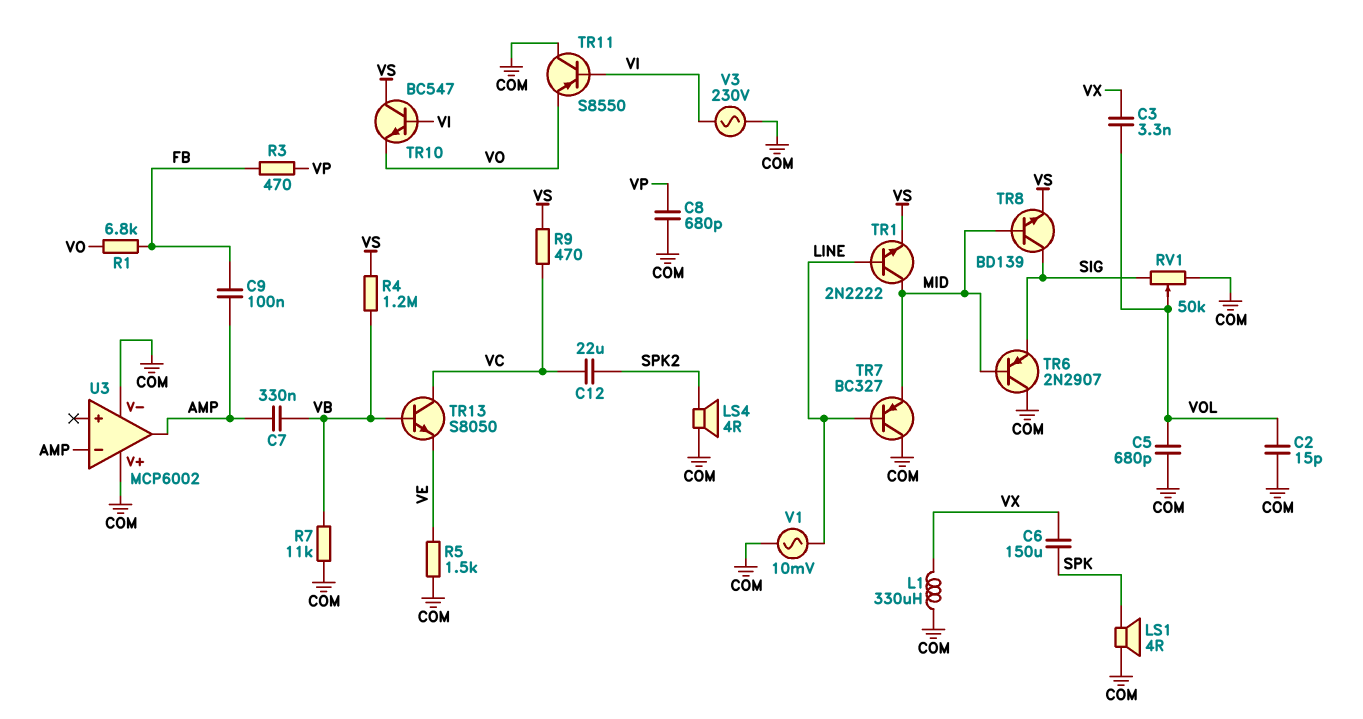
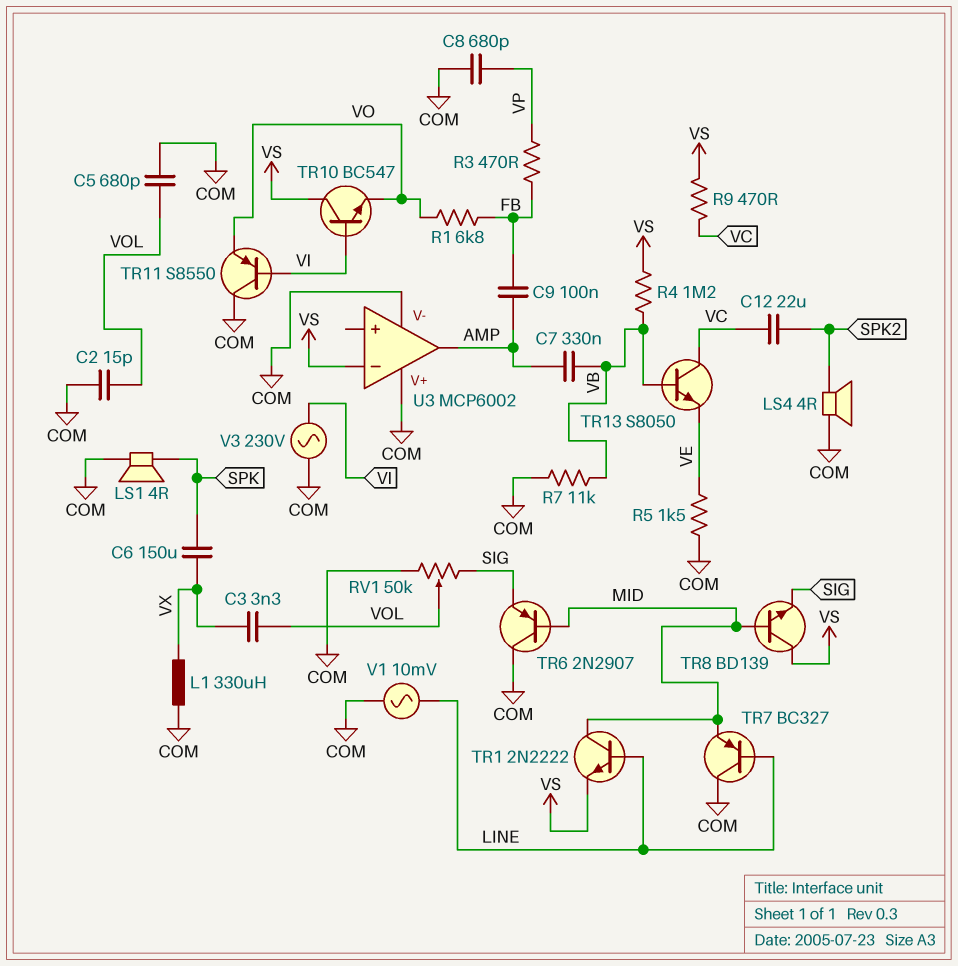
TR8: NPN BD139 (B MID, C SIG, E VS) -> NPN BD139 (B MID, C VS, E SIG)
U3 pin in-: AMP -> VS

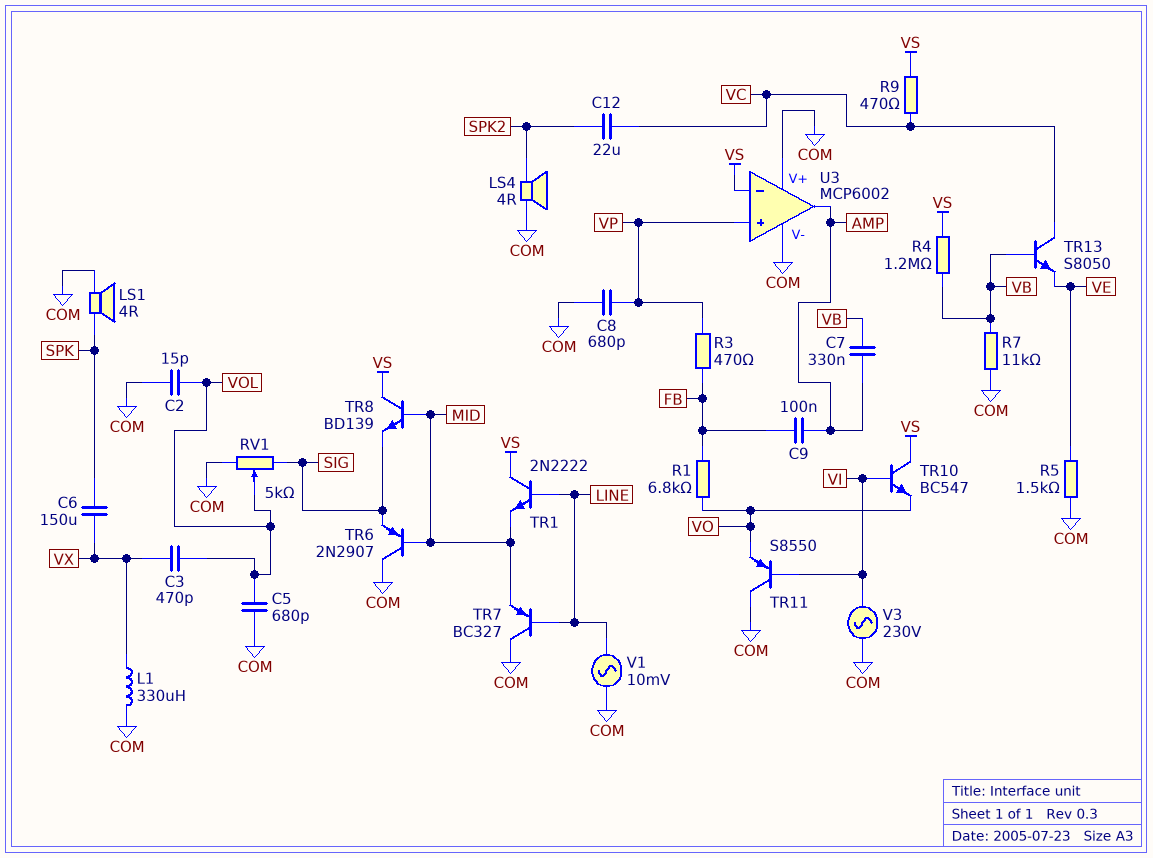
C3: 3.3nF (VOL, VX) -> 470pF (VOL, VX)
RV1: 50k (COM, SIG, wiper VOL) -> 5k (COM, SIG, wiper VOL)
TR1: NPN 2N2222 (B LINE, C MID, E VS) -> NPN 2N2222 (B LINE, C VS, E MID)
U3 pin in+: none -> VP

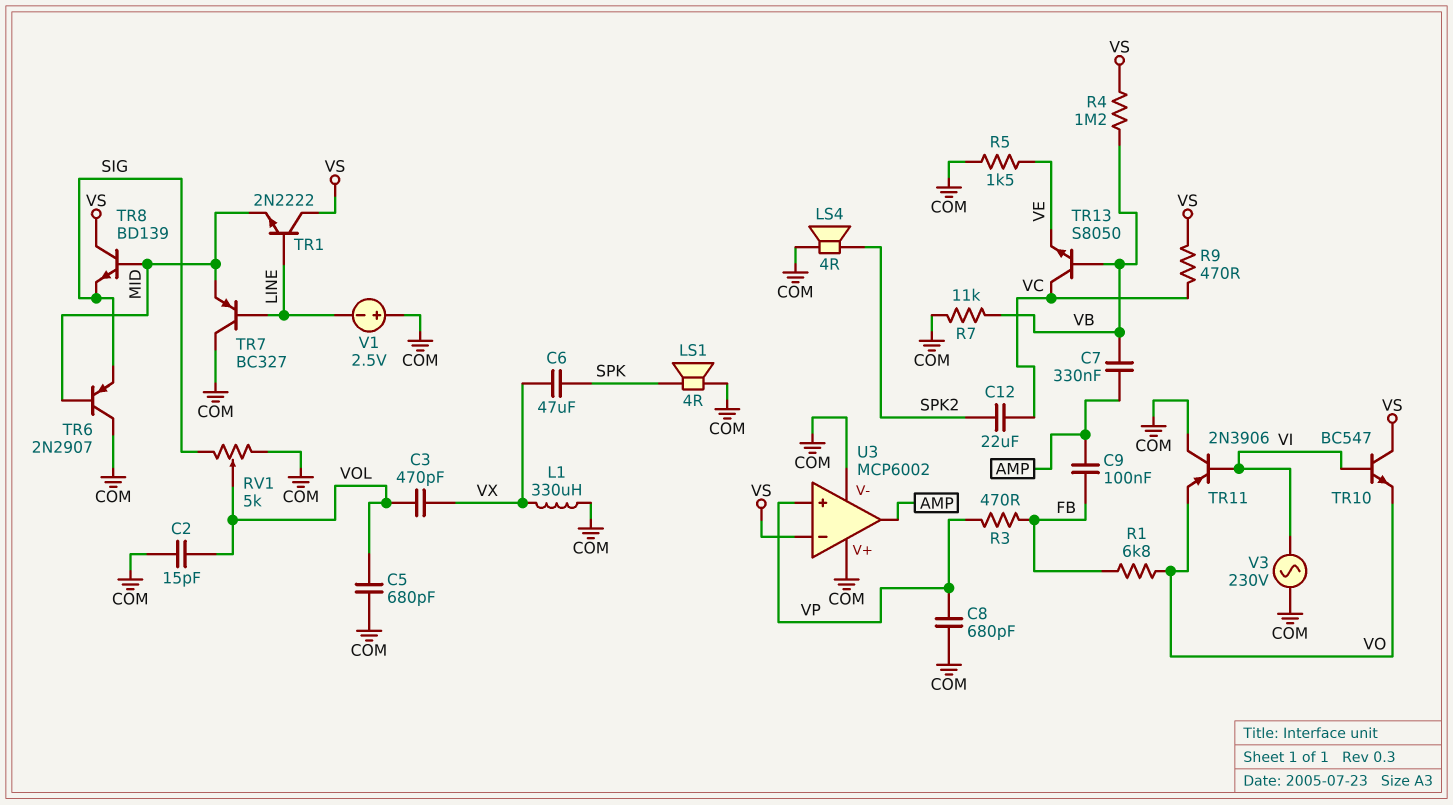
C6: 150uF (SPK, VX) -> 47uF (SPK, VX)
TR11: PNP S8550 (B VI, C COM, E VO) -> PNP 2N3906 (B VI, C COM, E VO)
V1: AC 10mV (COM, LINE) -> 2.5V (plus COM, minus LINE)

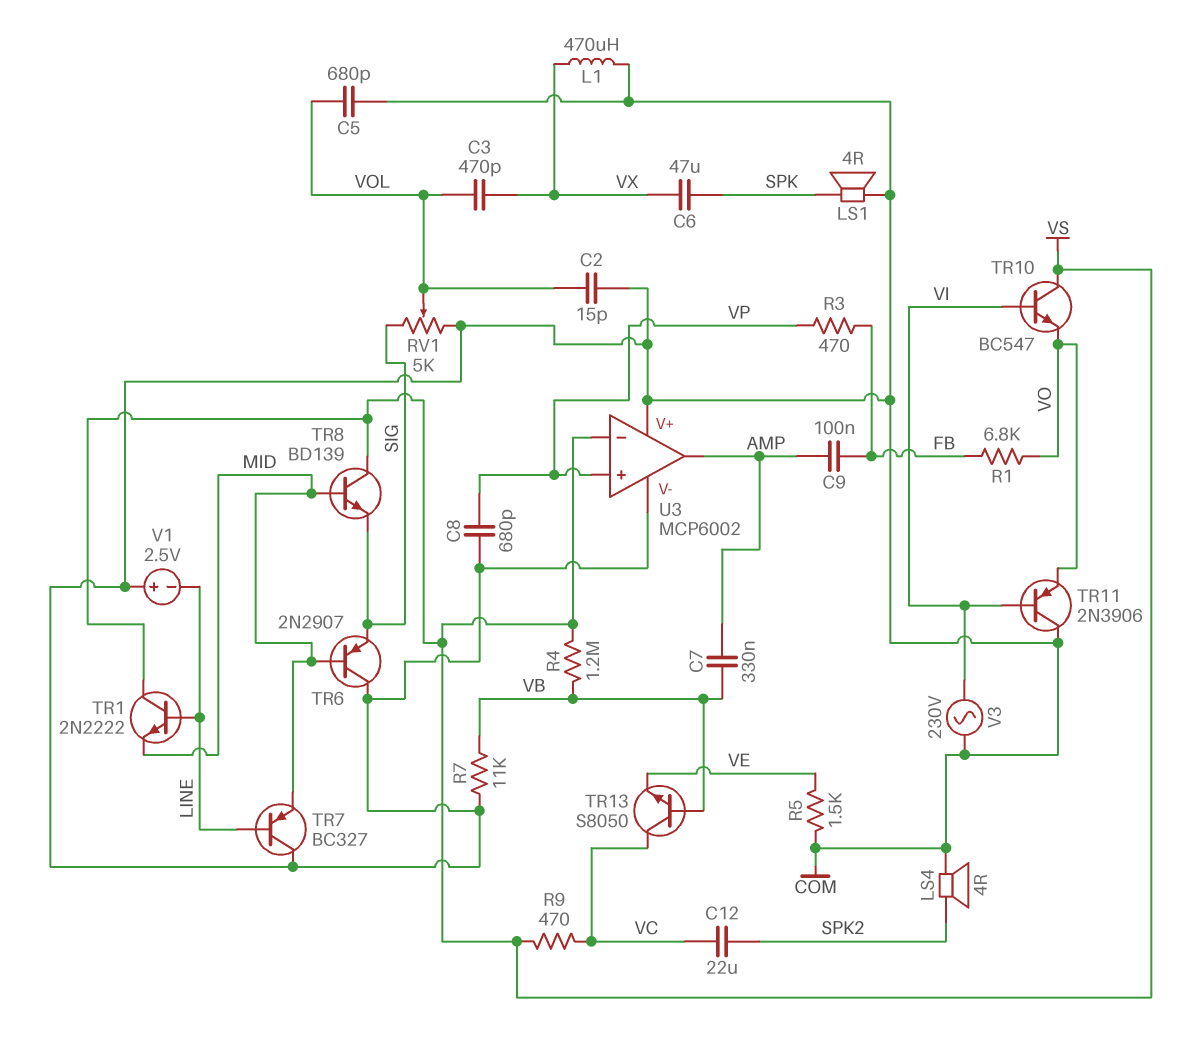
L1: 330uH (COM, VX) -> 470uH (COM, VX)

